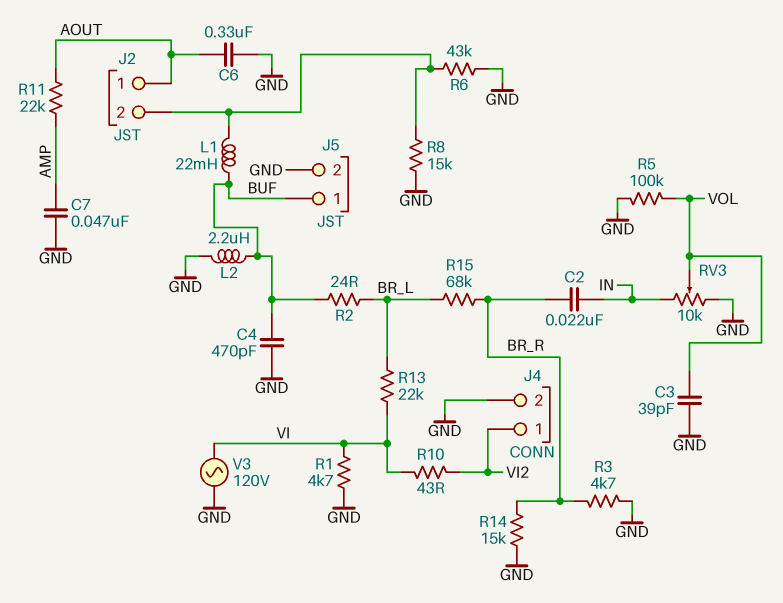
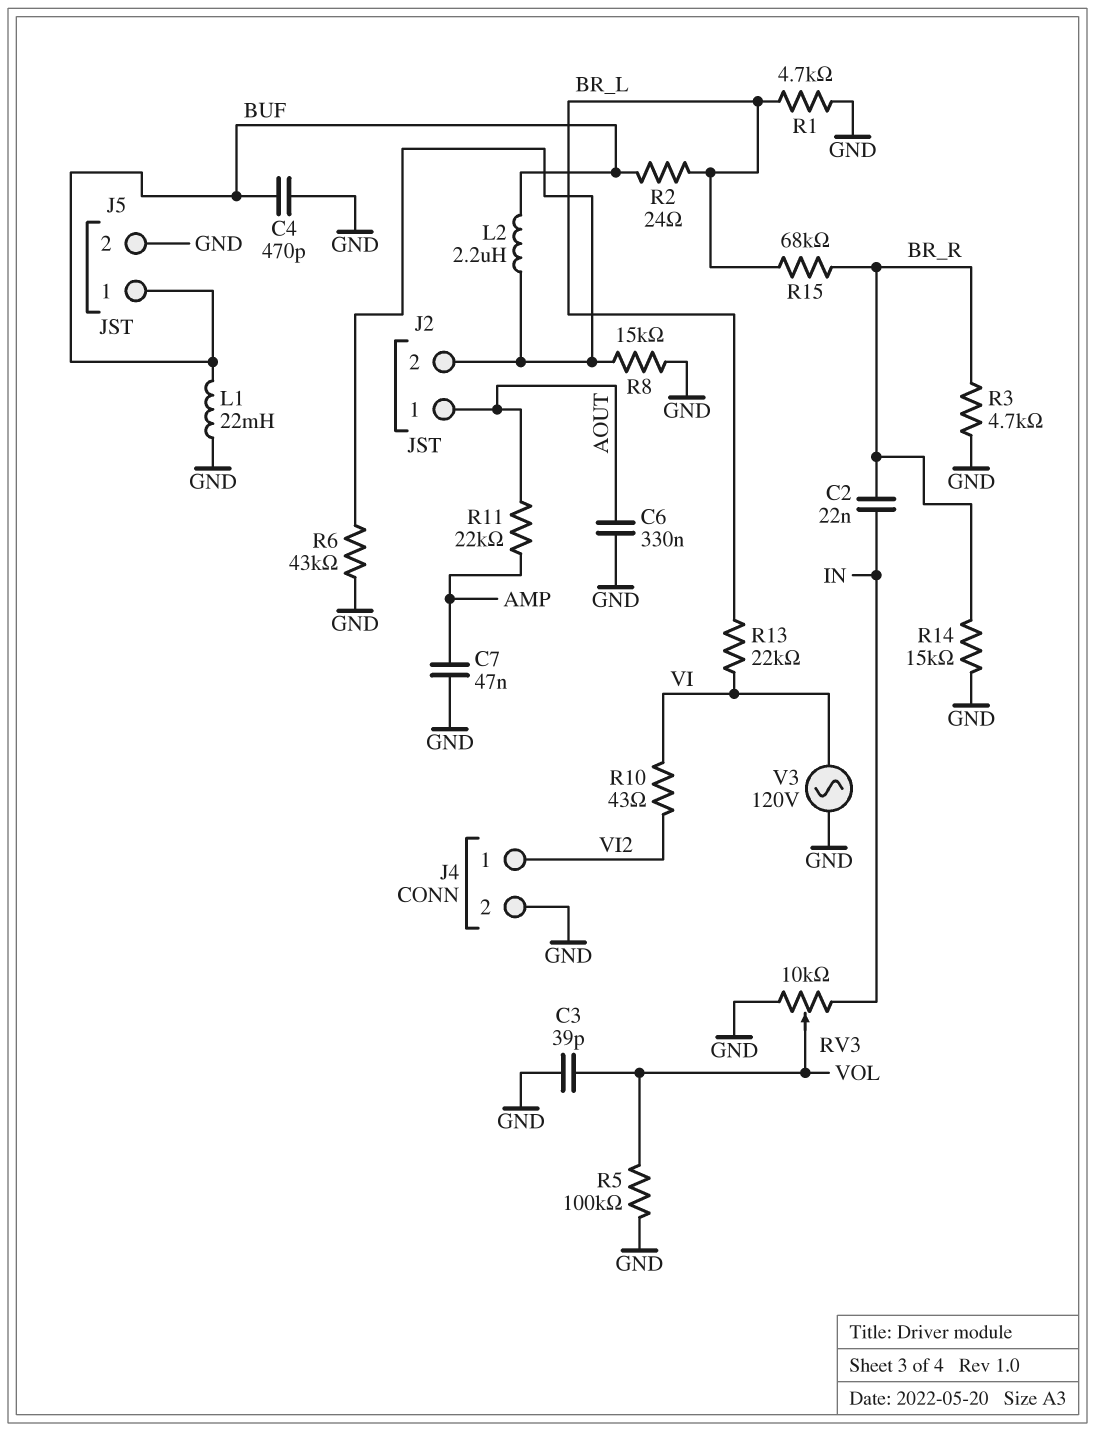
L1: 22mH (BUF, J2/2) -> 22mH (BUF, GND)
L2: 2.2uH (BUF, GND) -> 2.2uH (BUF, J2/2)
R1: 4.7k (GND, VI) -> 4.7k (BR_L, GND)

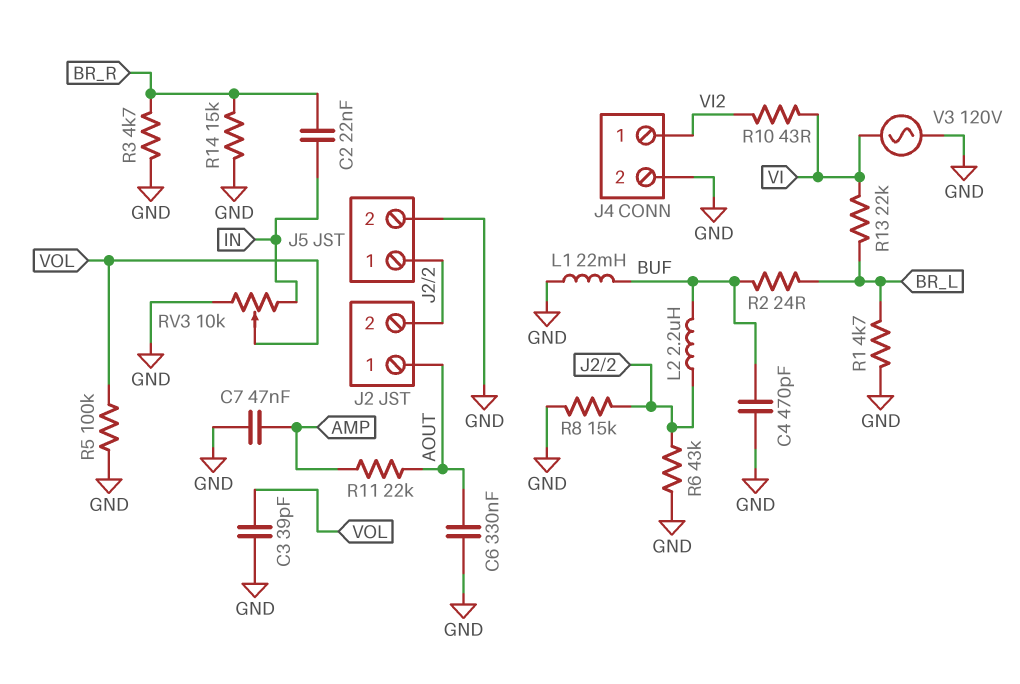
J5 pin 1: BUF -> J2/2
R15: 68k (BR_L, BR_R) -> none

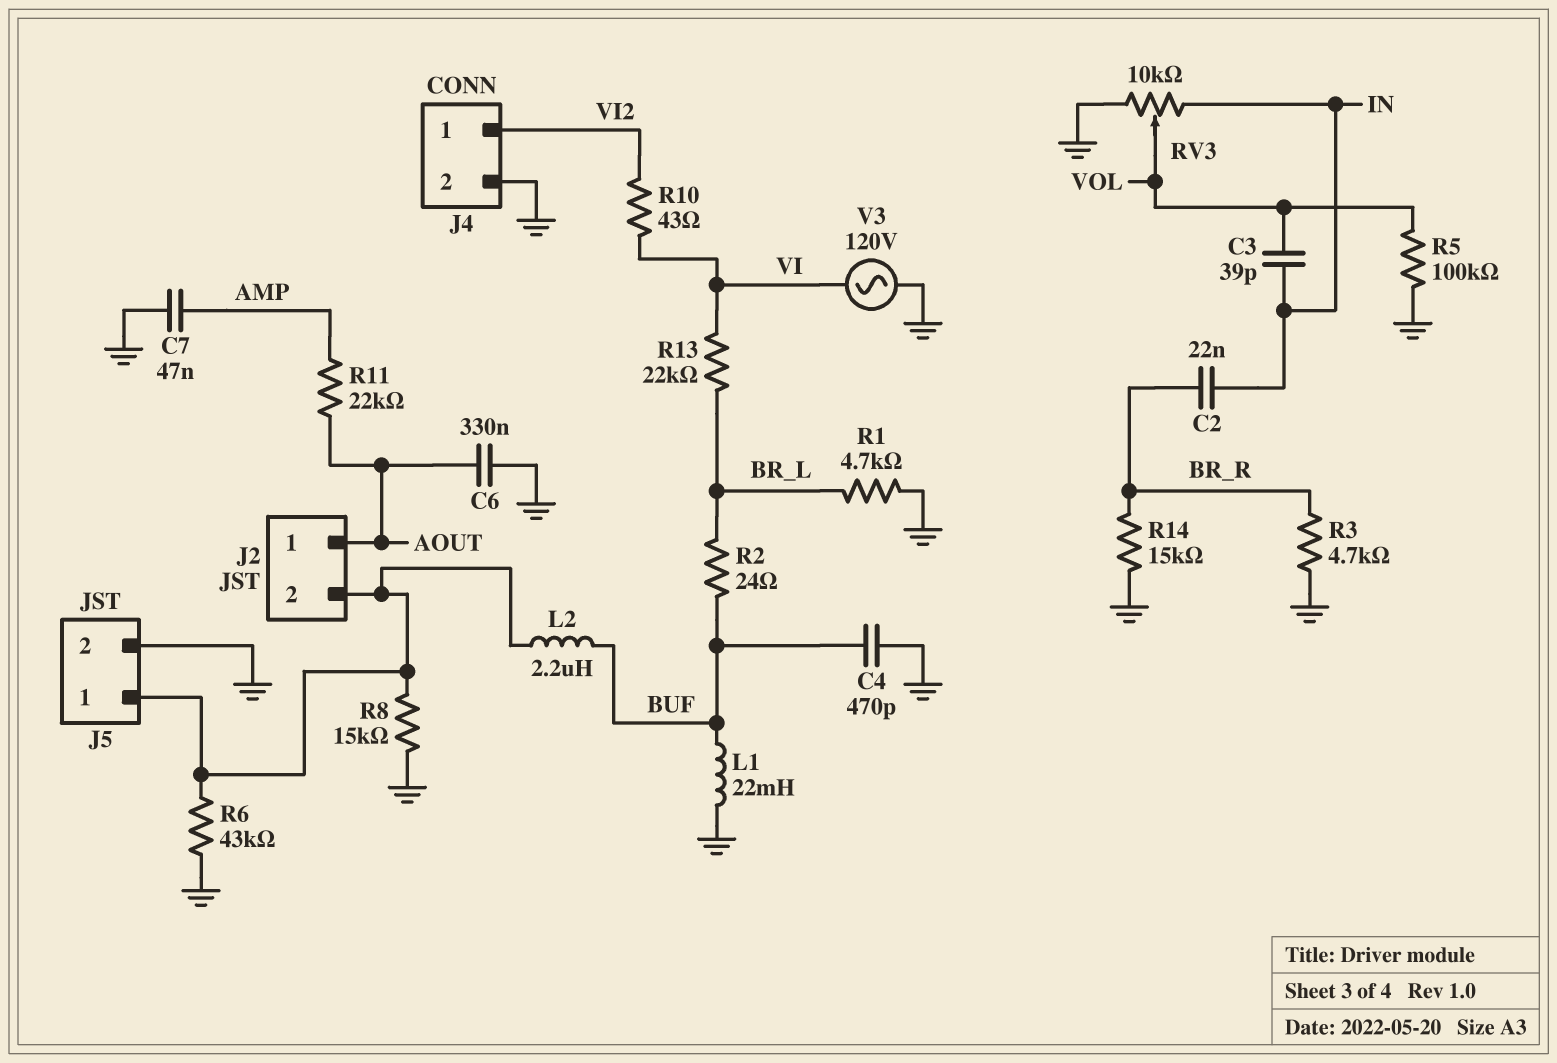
C3: 39pF (GND, VOL) -> 39pF (IN, VOL)

